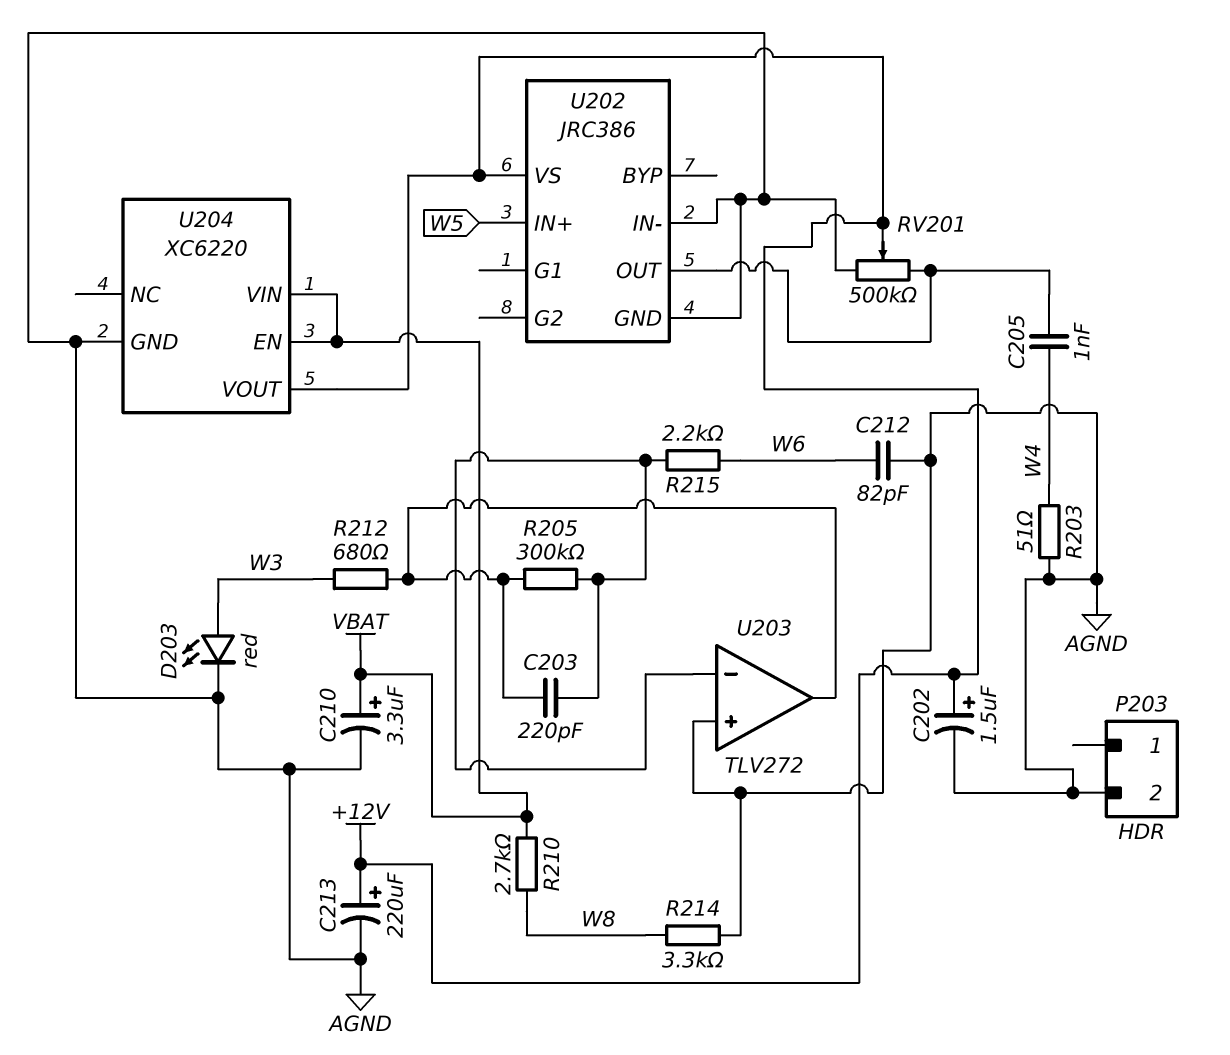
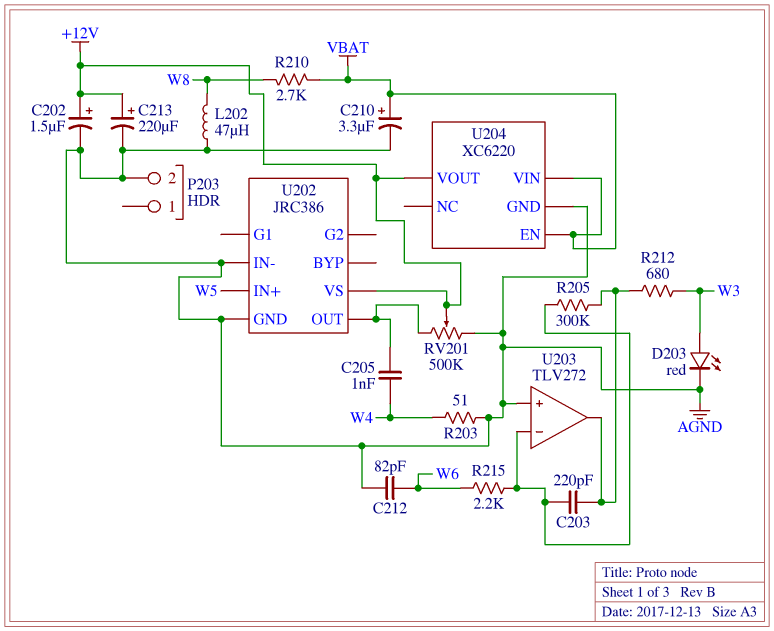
L202: none -> 47uH (AGND, W8)
R214: 3.3k (AGND, W8) -> none

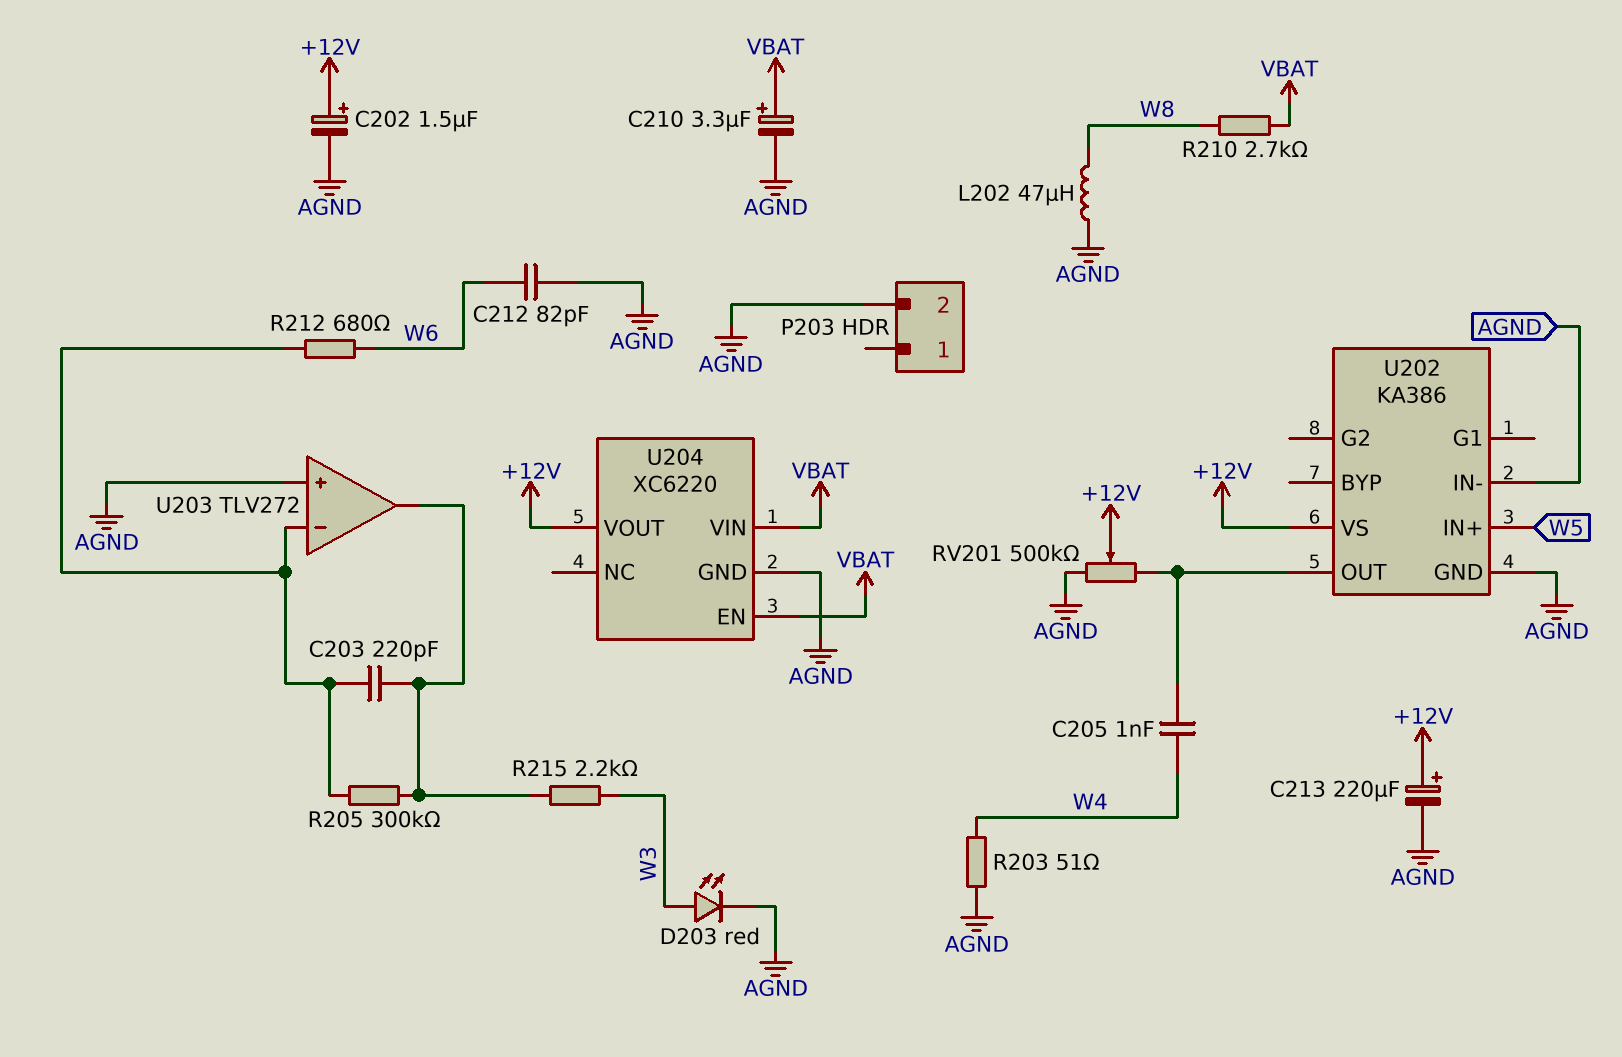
R212: 680 (U203/out, W3) -> 680 (U203/in-, W6)
R215: 2.2k (U203/in-, W6) -> 2.2k (U203/out, W3)
U202: JRC386 -> KA386

